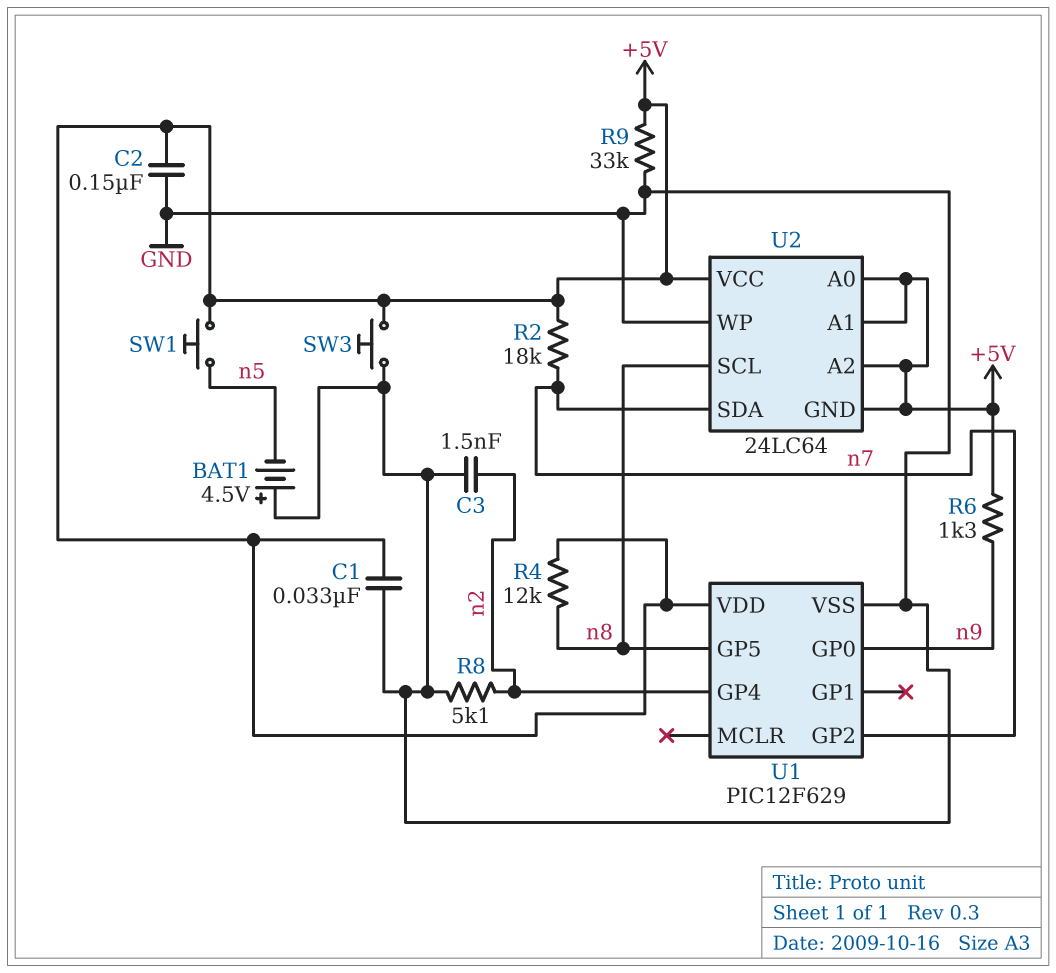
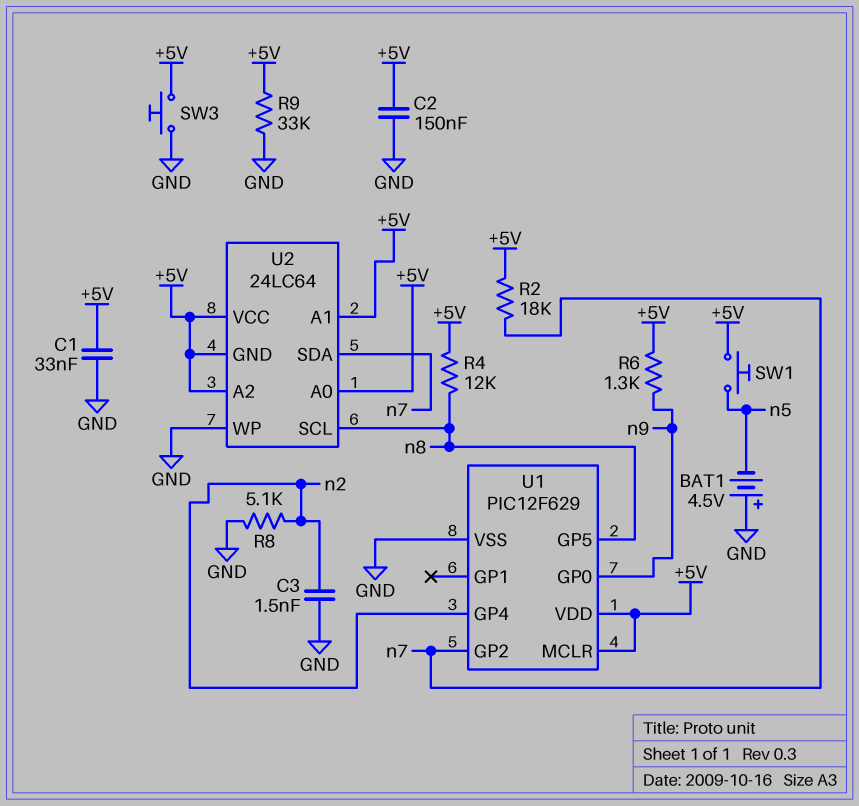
U1 pin MCLR: none -> +5V

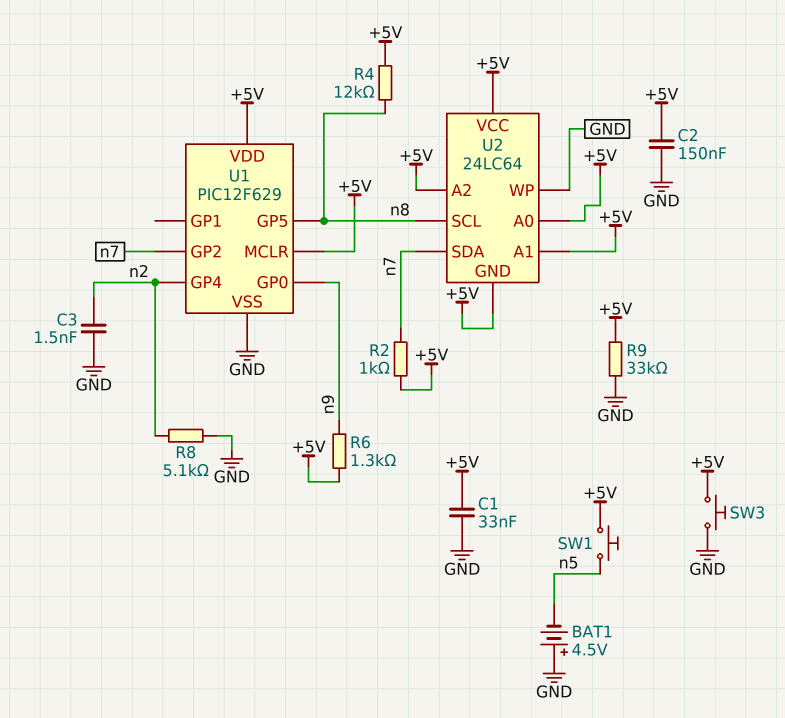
R2: 18k (+5V, n7) -> 1k (+5V, n7)

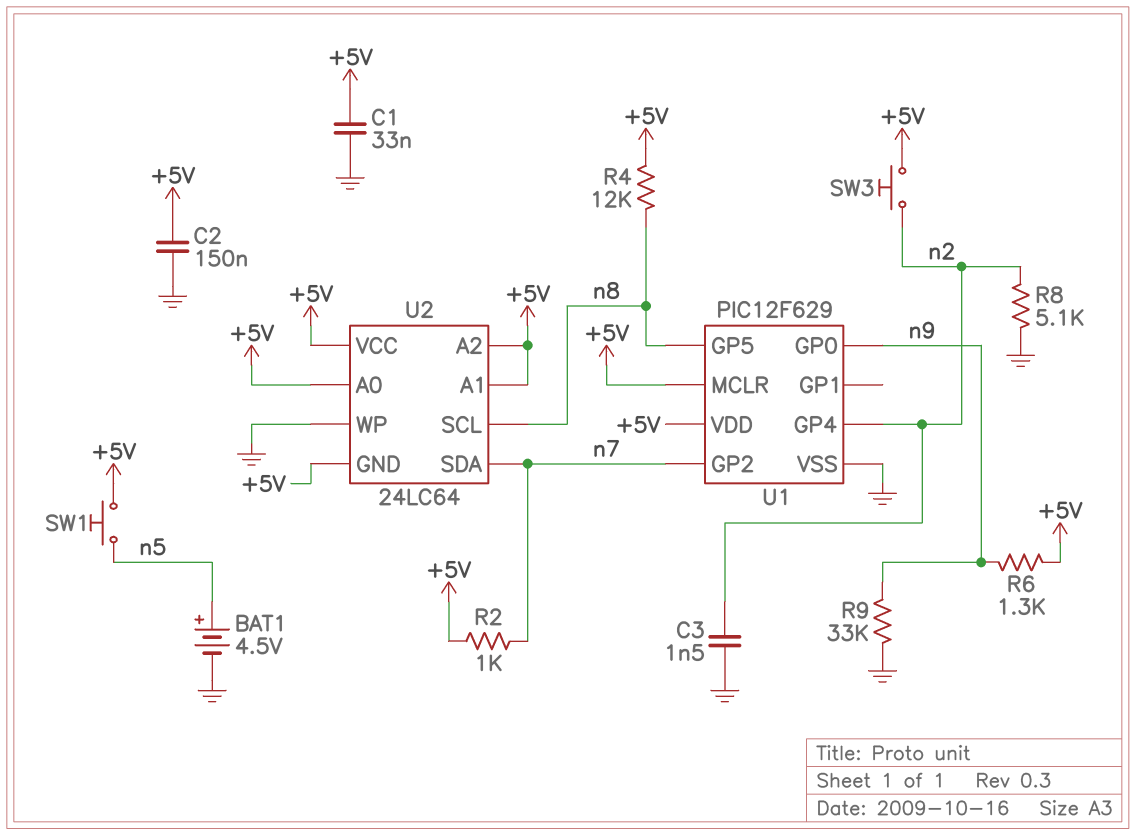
BAT1: 4.5V (plus GND, minus n5) -> 4.5V (plus n5, minus GND)
R9: 33k (+5V, GND) -> 33k (GND, n9)
SW3: button (+5V, GND) -> button (+5V, n2)

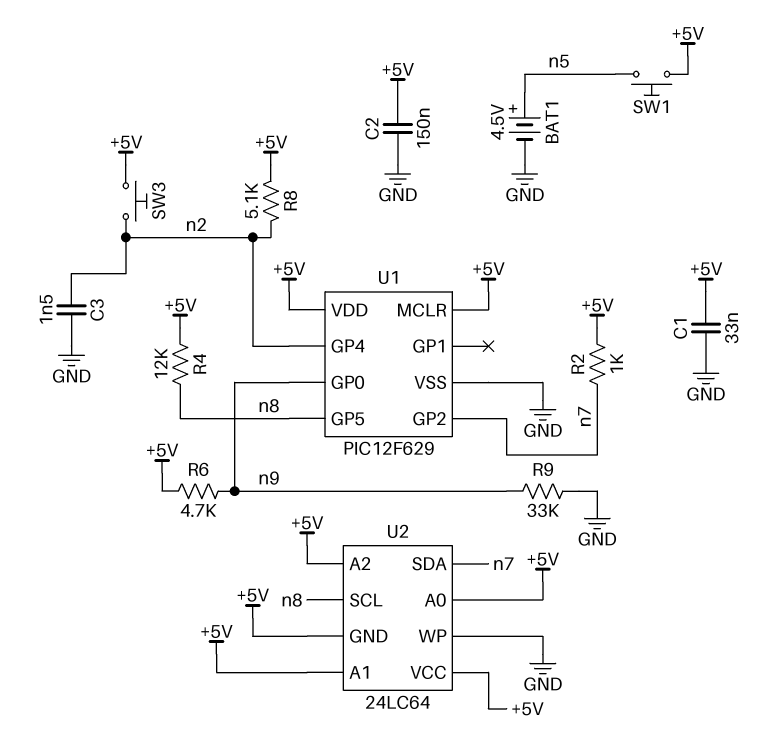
R6: 1.3k (+5V, n9) -> 4.7k (+5V, n9)
R8: 5.1k (GND, n2) -> 5.1k (+5V, n2)

